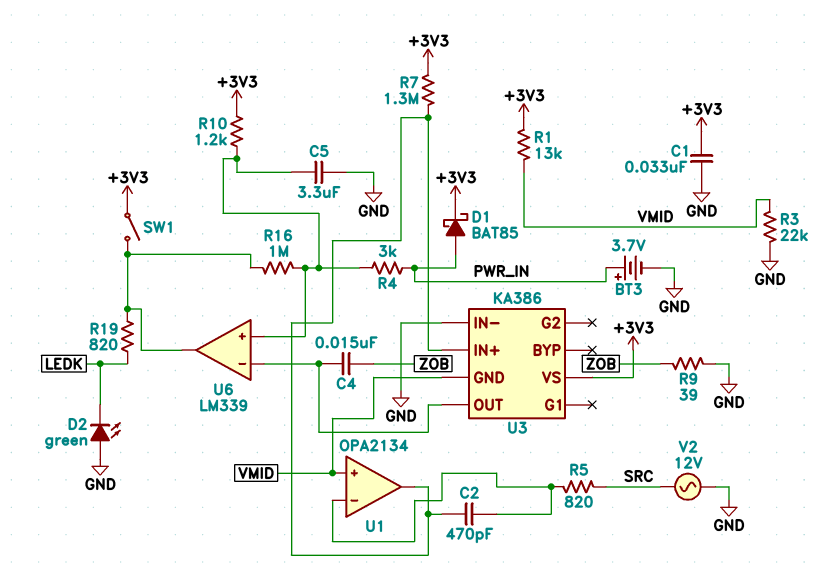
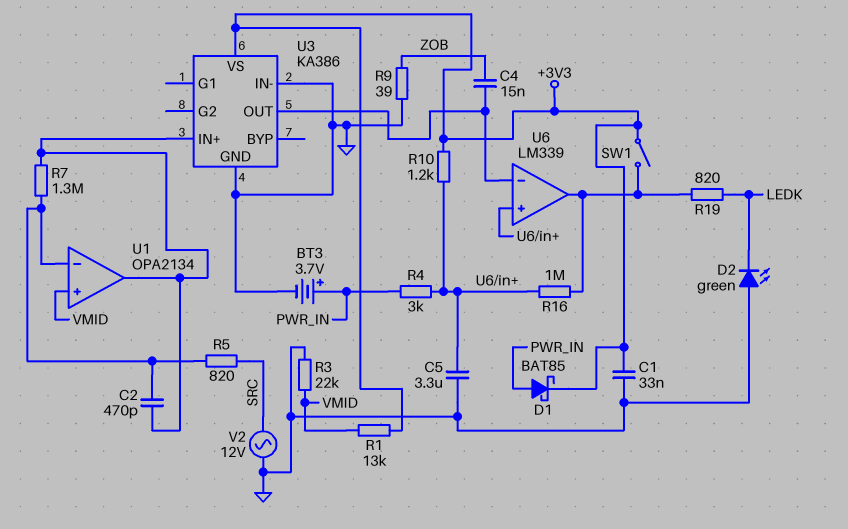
R7: 1.3M (+3V3, U1/out) -> 1.3M (U1/in-, U1/out)
U3 pin GND: VMID -> GND

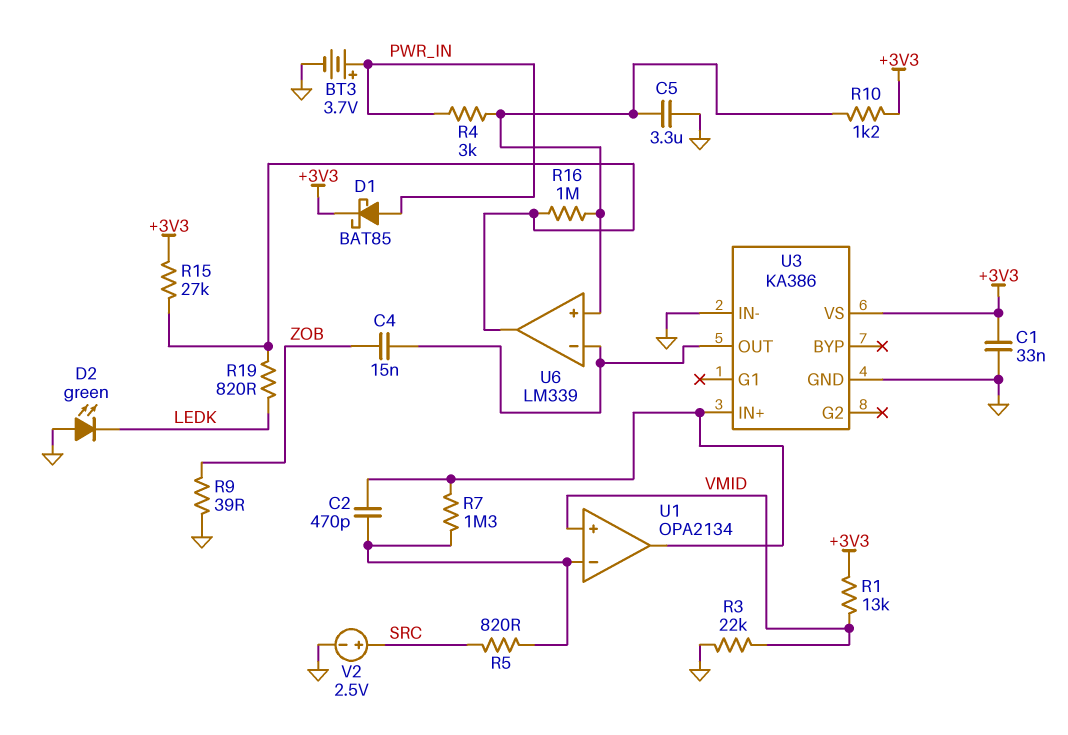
R15: none -> 27k (+3V3, U6/out)
SW1: switch (+3V3, U6/out) -> none
V2: AC 12V (GND, SRC) -> 2.5V (plus SRC, minus GND)

